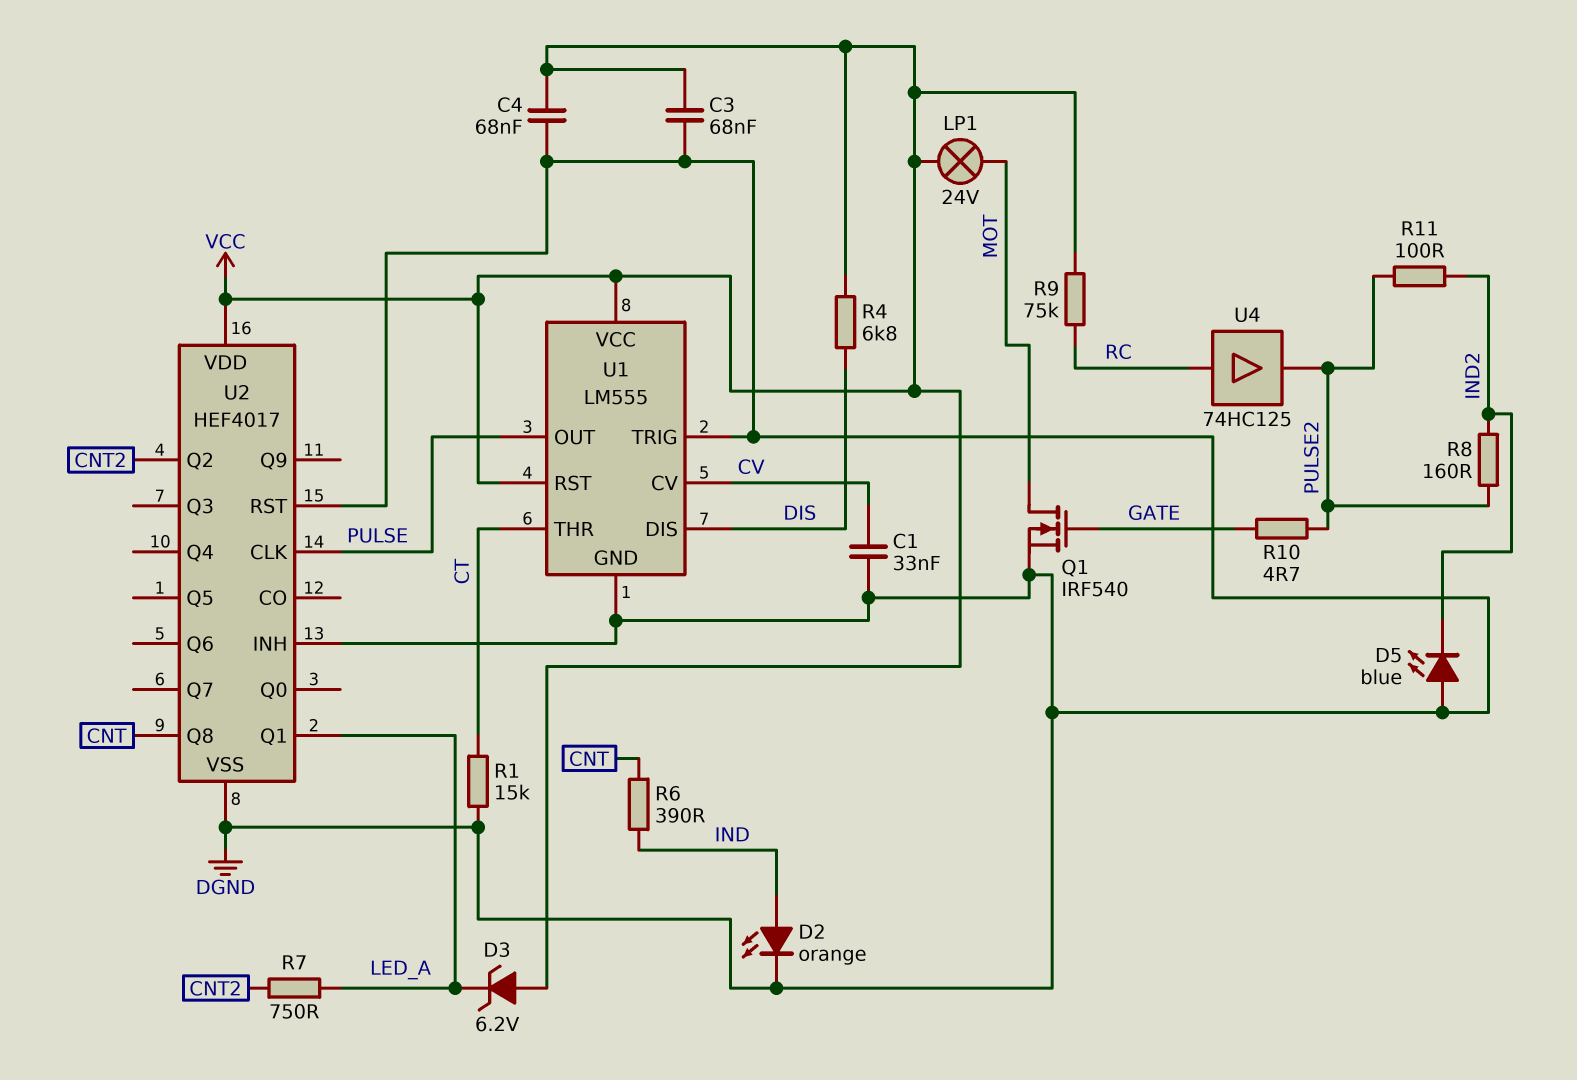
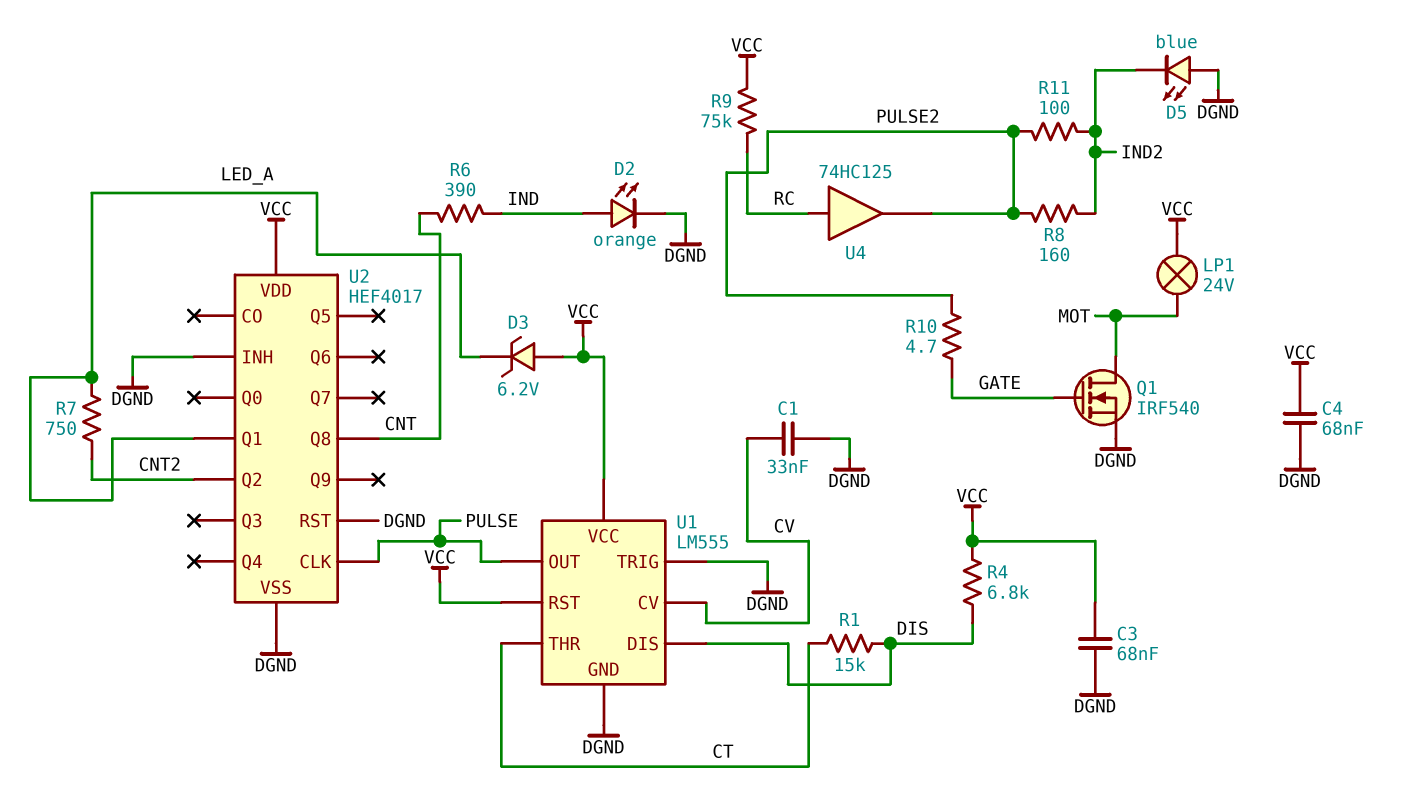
R1: 15k (CT, DGND) -> 15k (CT, DIS)

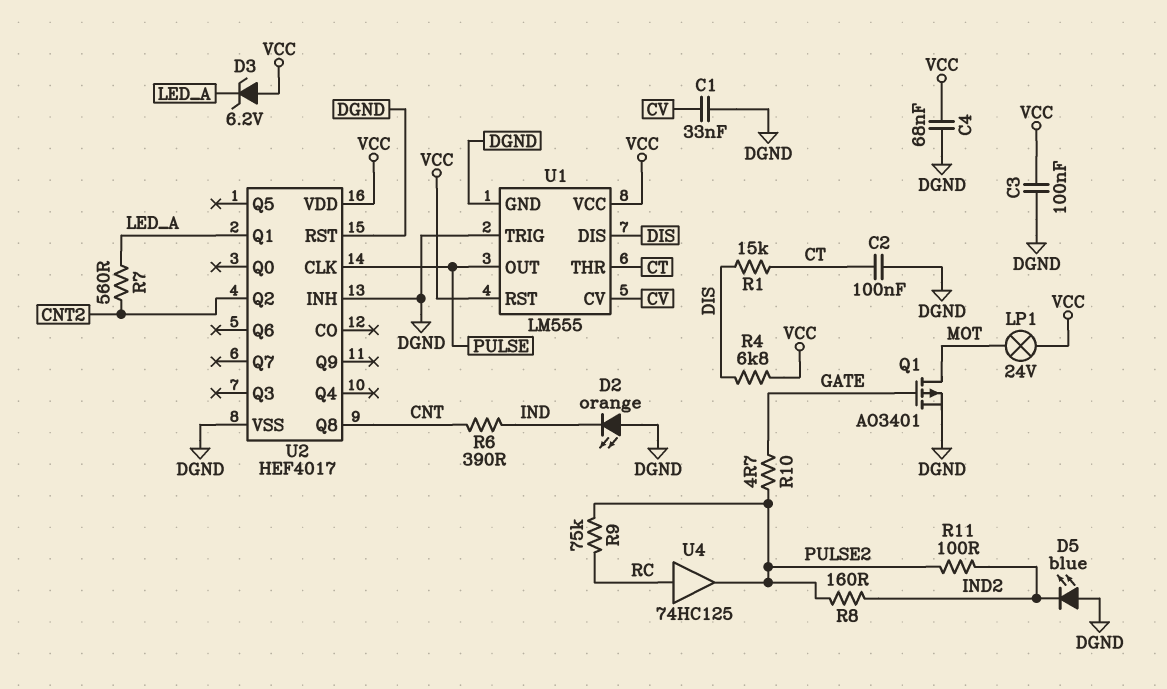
C2: none -> 100nF (CT, DGND)
C3: 68nF (DGND, VCC) -> 100nF (DGND, VCC)
D2: LED orange (A IND, K DGND) -> LED orange (A DGND, K IND)
Q1: NMOS IRF540 (G GATE, D MOT, S DGND) -> PMOS AO3401 (G GATE, D MOT, S DGND)
R7: 750 (CNT2, LED_A) -> 560 (CNT2, LED_A)
R9: 75k (RC, VCC) -> 75k (PULSE2, RC)

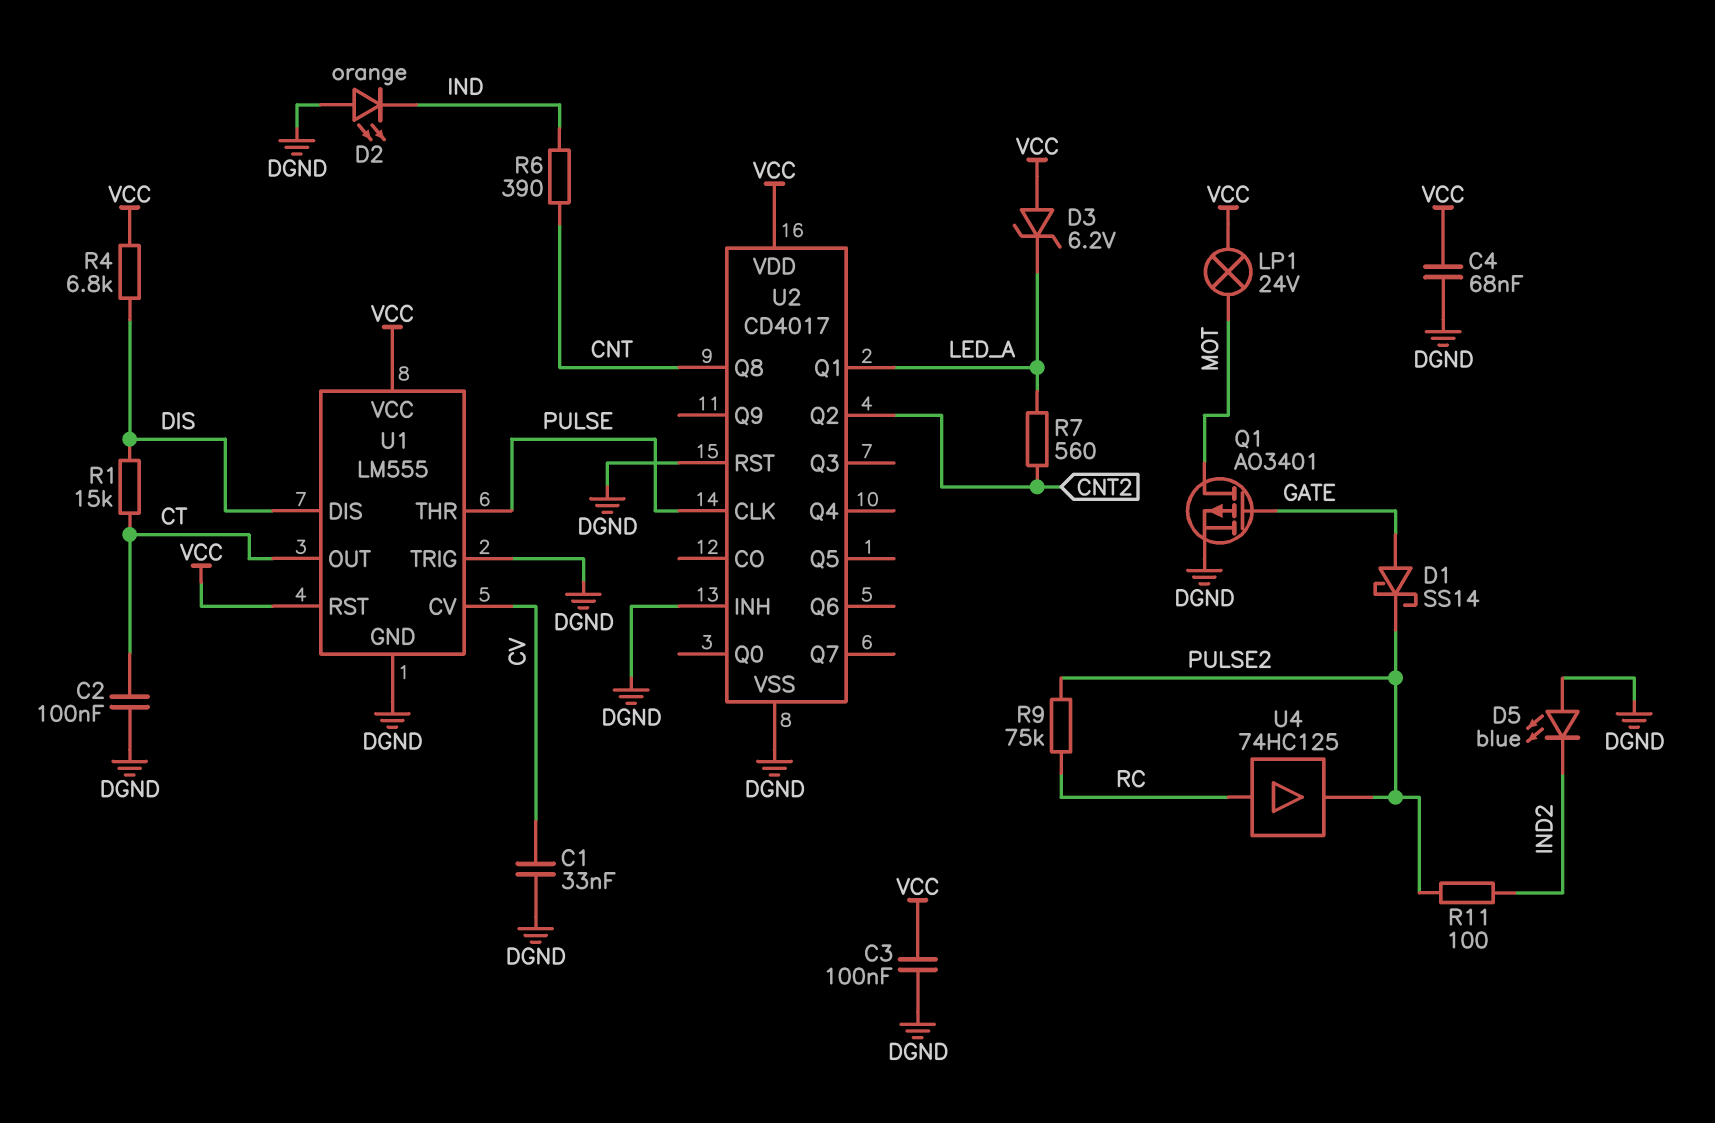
D1: none -> schottky SS14 (A GATE, K PULSE2)
R8: 160 (IND2, PULSE2) -> none
R10: 4.7 (GATE, PULSE2) -> none
U1 pin OUT: PULSE -> CT
U1 pin THR: CT -> PULSE
U2: HEF4017 -> CD4017

